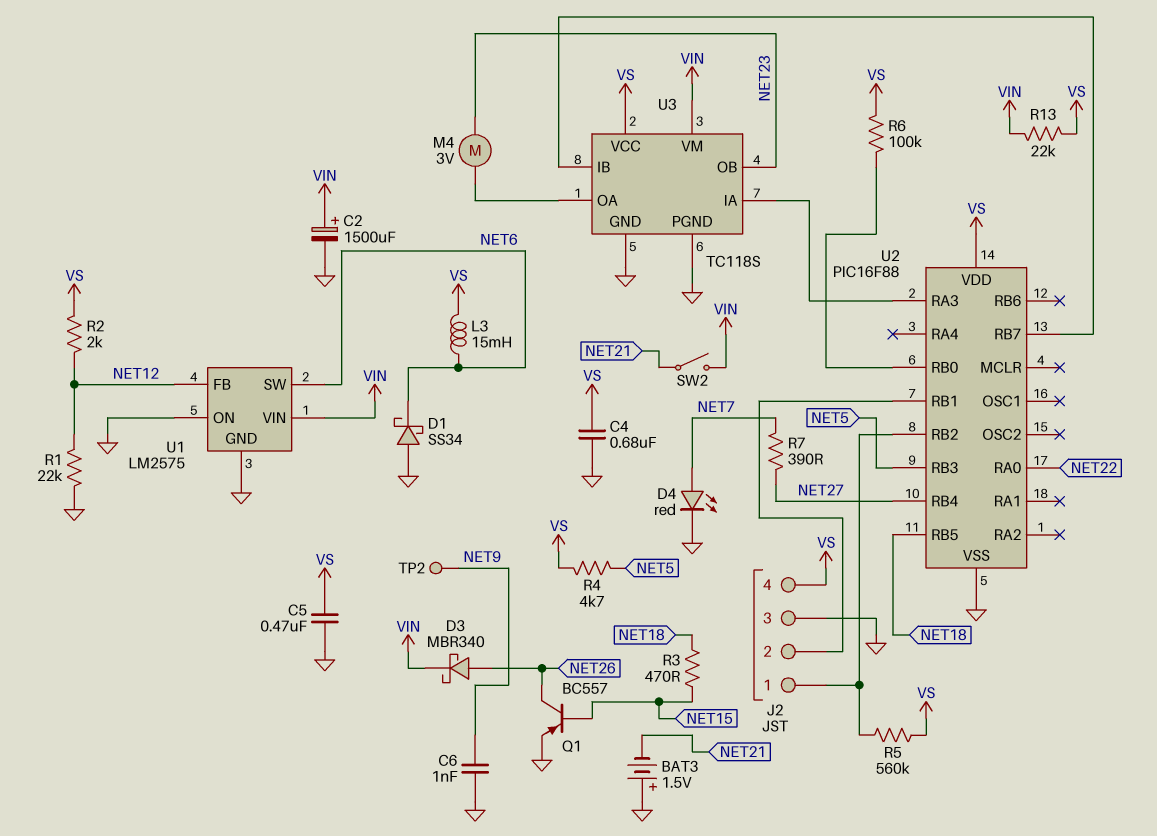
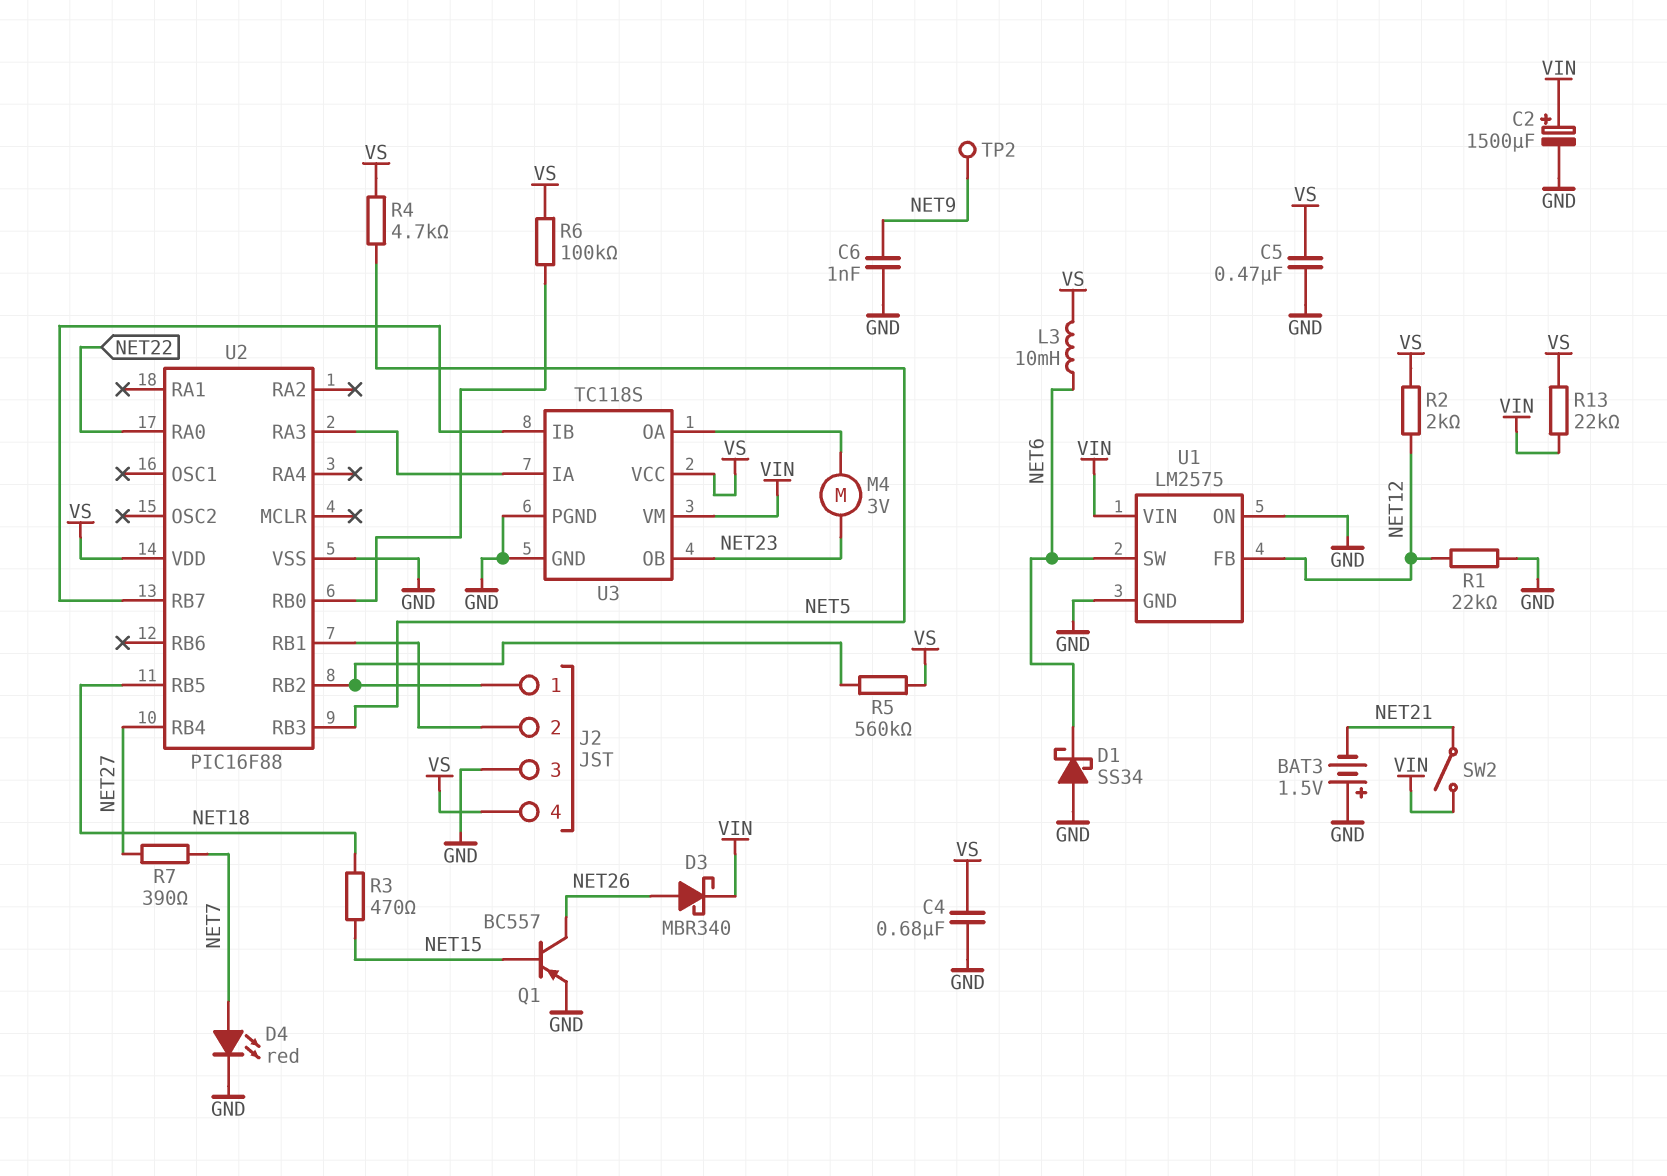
L3: 15mH (NET6, VS) -> 10mH (NET6, VS)

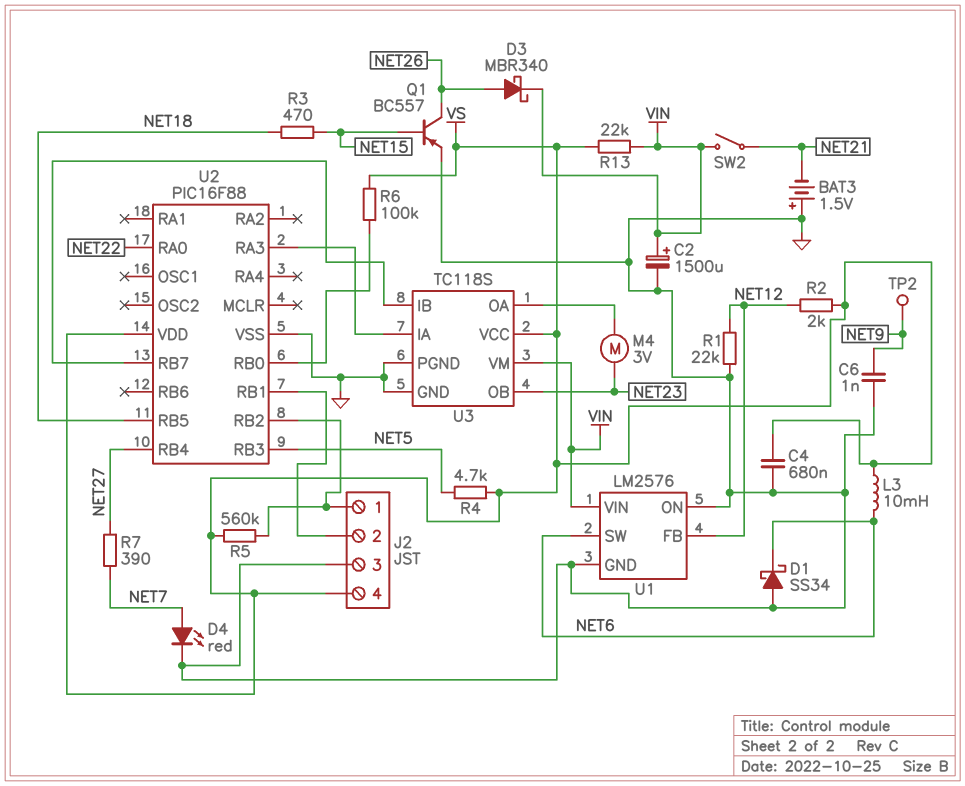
C5: 470nF (GND, VS) -> none
U1: LM2575 -> LM2576

